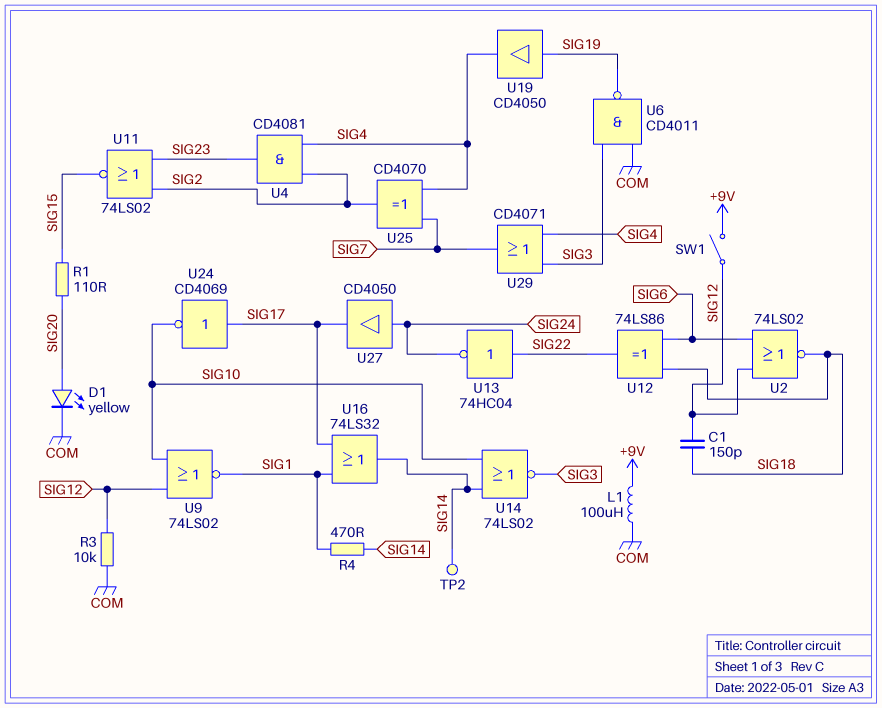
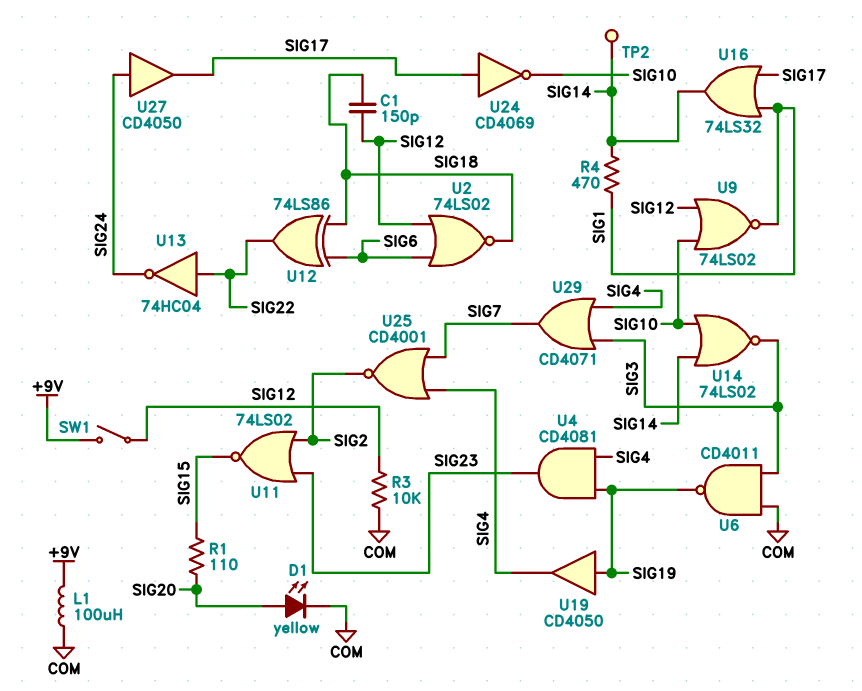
U4: AND CD4081 (in SIG2, in SIG4, out SIG23) -> AND CD4081 (in SIG4, in SIG19, out SIG23)
U25: XOR CD4070 (in SIG4, in SIG7, out SIG2) -> NOR CD4001 (in SIG4, in SIG7, out SIG2)

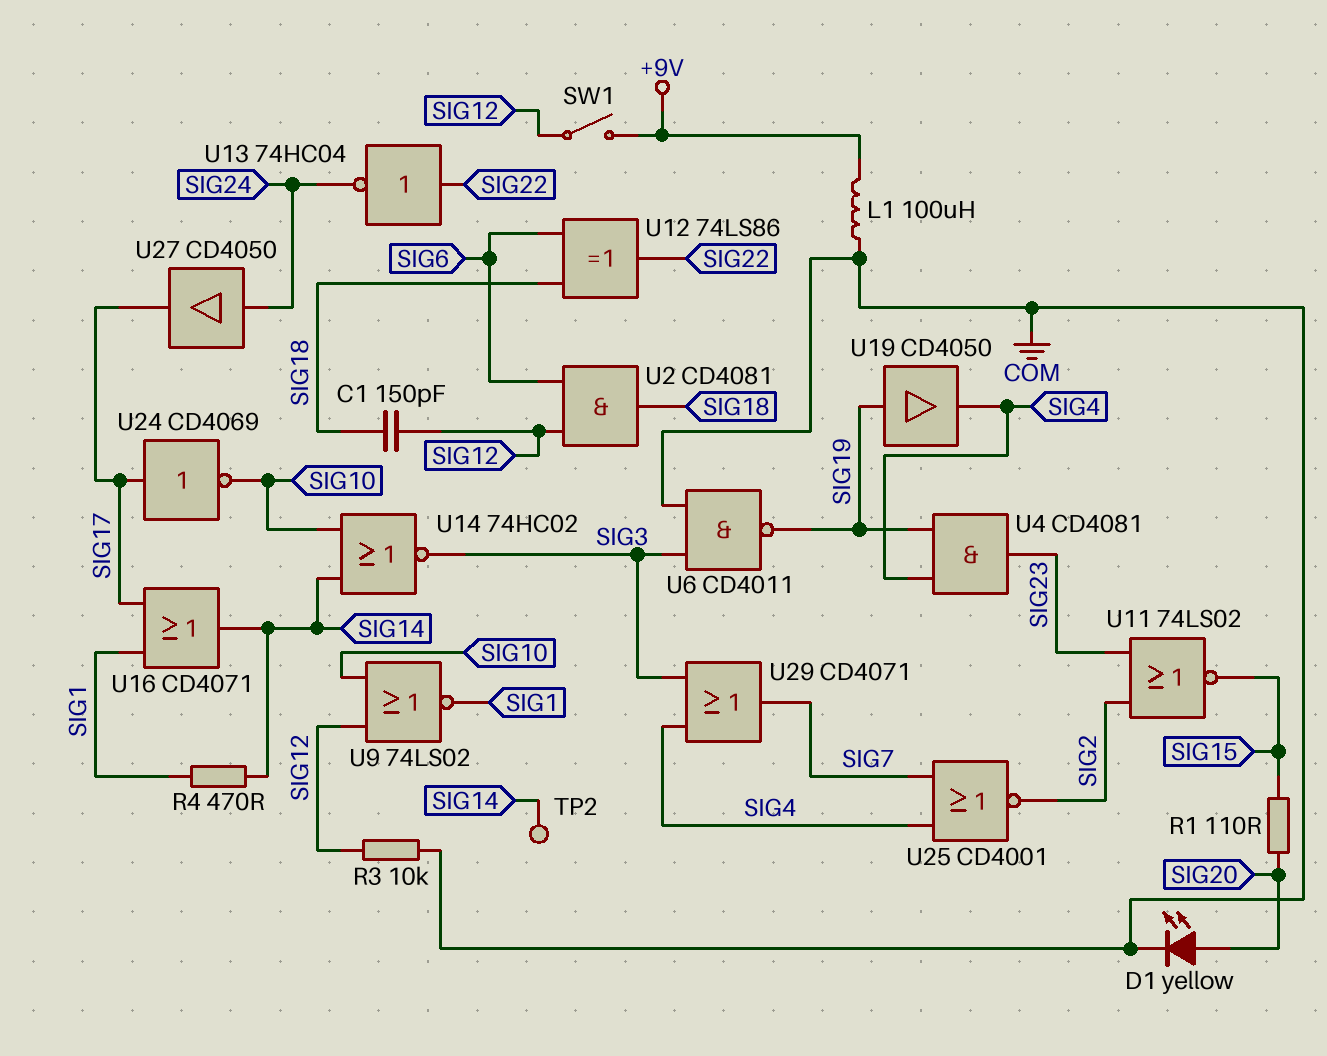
U2: NOR 74LS02 (in SIG6, in SIG12, out SIG18) -> AND CD4081 (in SIG6, in SIG12, out SIG18)
U14: NOR 74LS02 (in SIG10, in SIG14, out SIG3) -> NOR 74HC02 (in SIG10, in SIG14, out SIG3)
U16: OR 74LS32 (in SIG1, in SIG17, out SIG14) -> OR CD4071 (in SIG1, in SIG17, out SIG14)

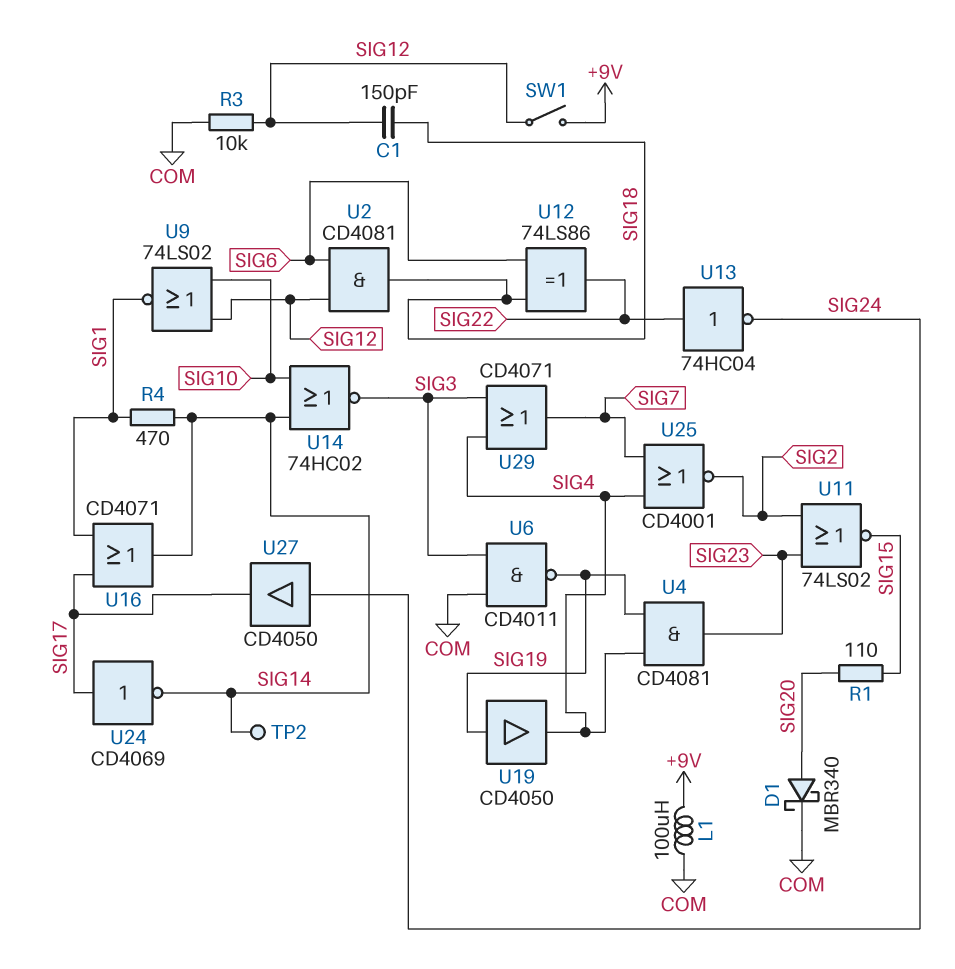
D1: LED yellow (A SIG20, K COM) -> schottky MBR340 (A SIG20, K COM)
U24: NOT CD4069 (in SIG17, out SIG10) -> NOT CD4069 (in SIG17, out SIG14)

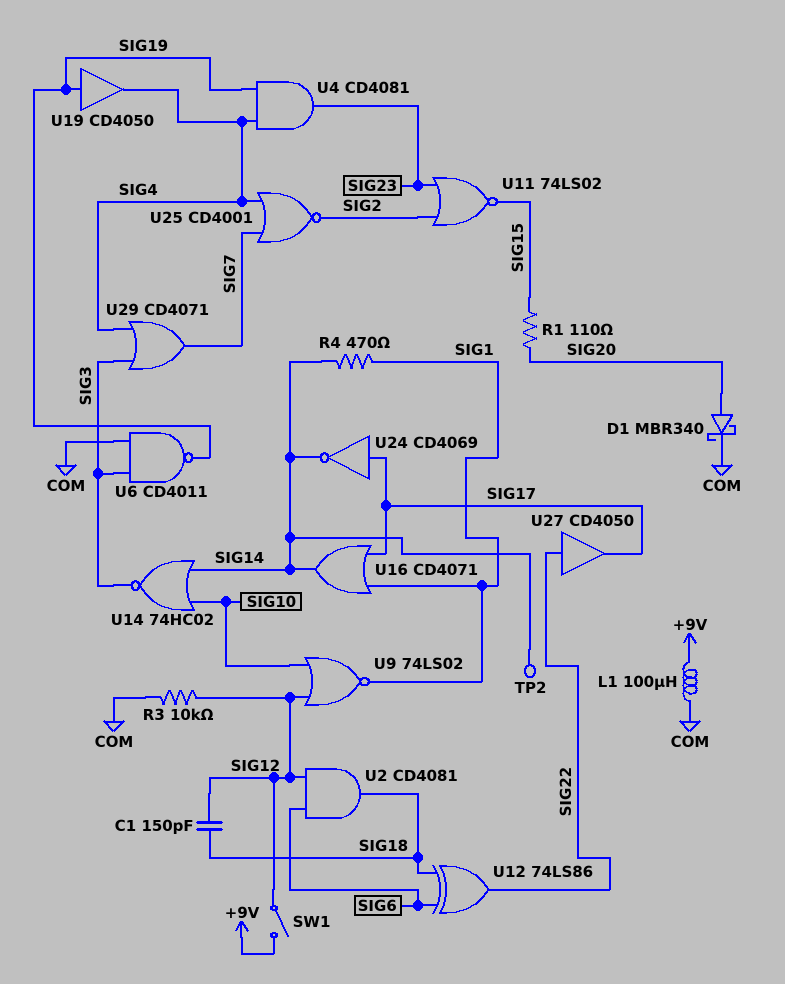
U13: NOT 74HC04 (in SIG22, out SIG24) -> none
U27: buffer CD4050 (in SIG24, out SIG17) -> buffer CD4050 (in SIG22, out SIG17)

